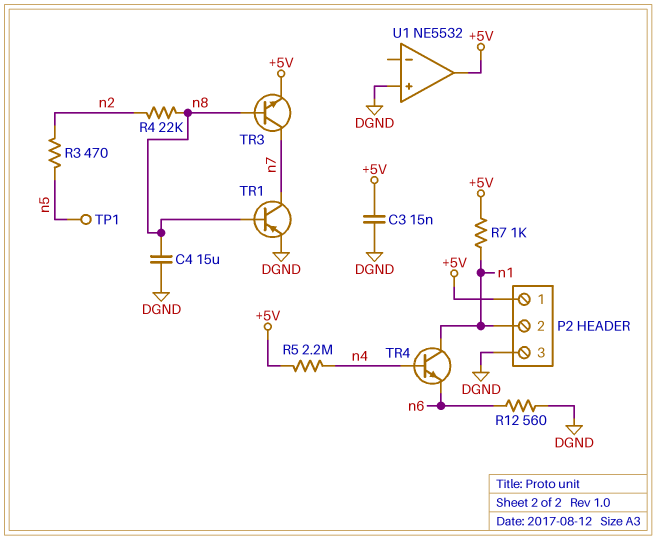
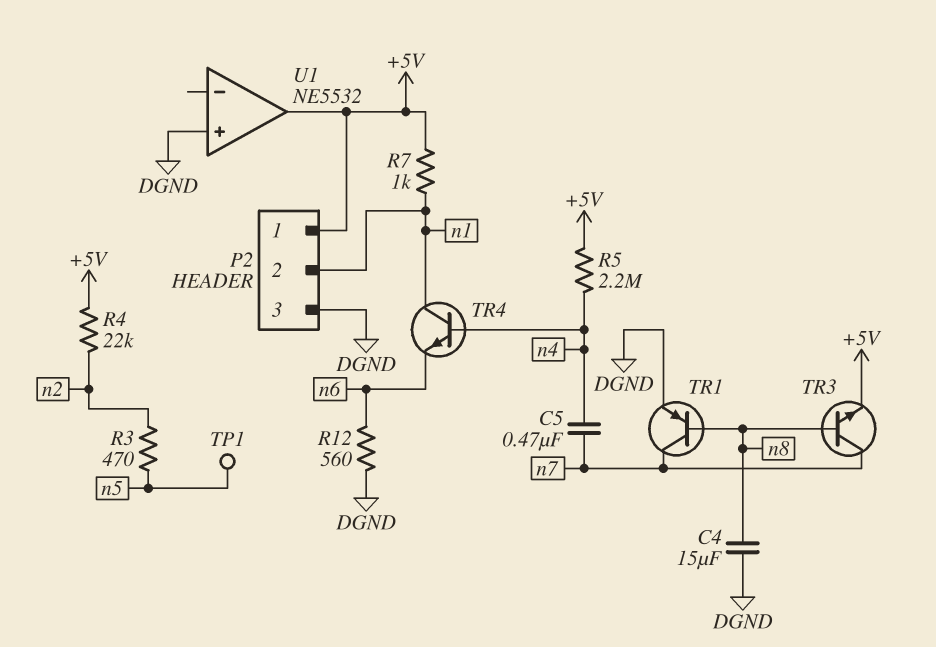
C3: 15nF (+5V, DGND) -> none
C5: none -> 470nF (n4, n7)
R4: 22k (n2, n8) -> 22k (+5V, n2)

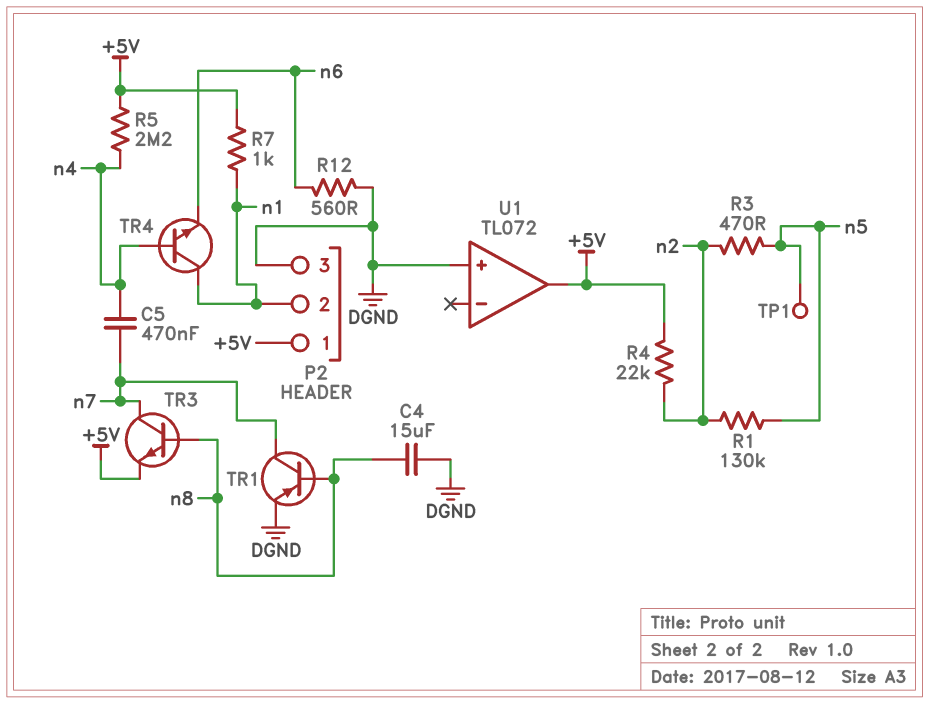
R1: none -> 130k (n2, n5)
U1: NE5532 -> TL072

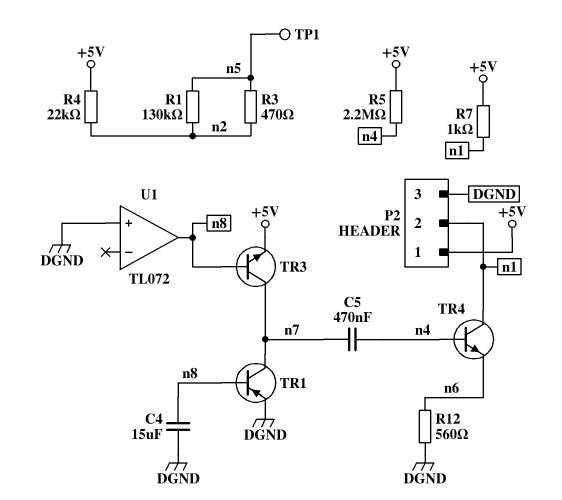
U1 pin out: +5V -> n8

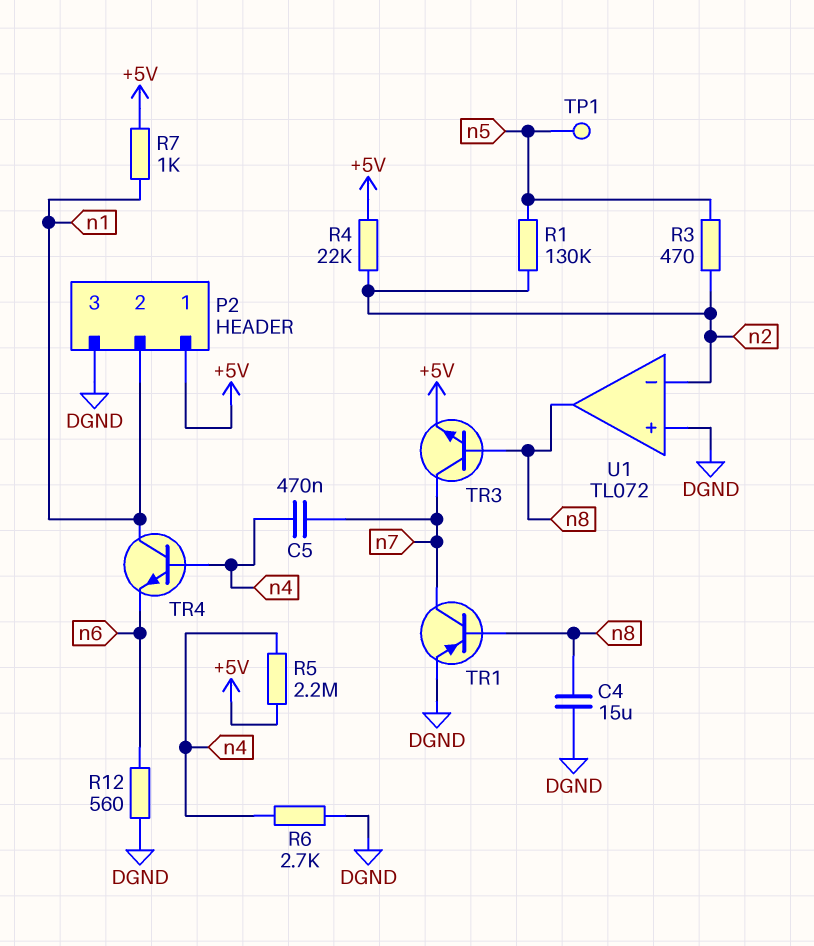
R6: none -> 2.7k (DGND, n4)
U1 pin in-: none -> n2

